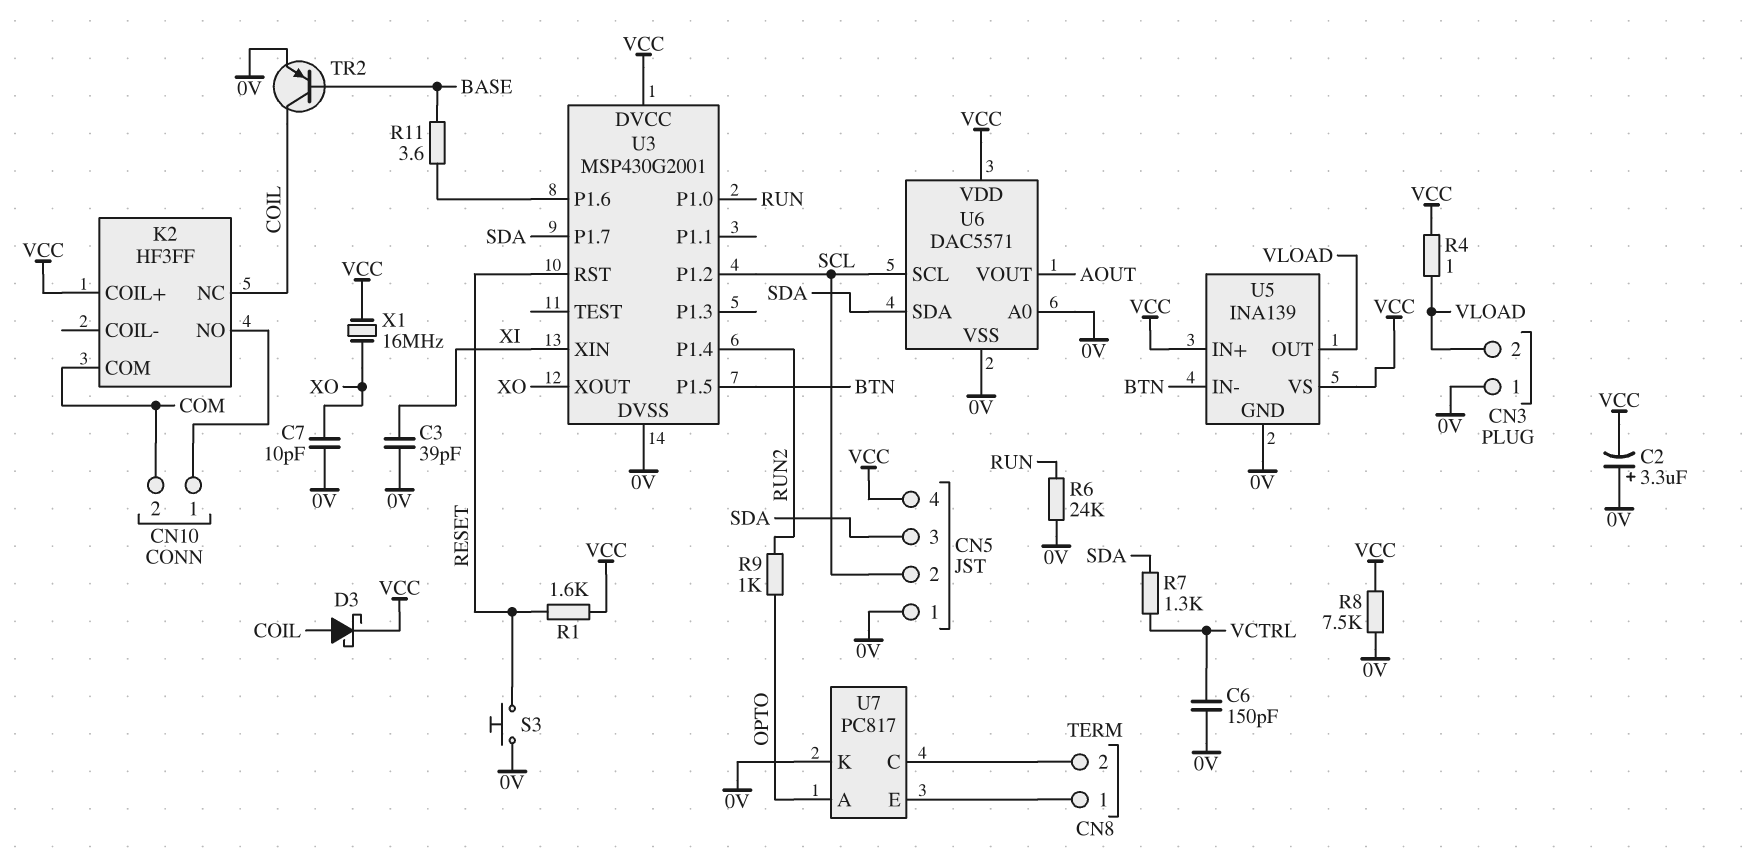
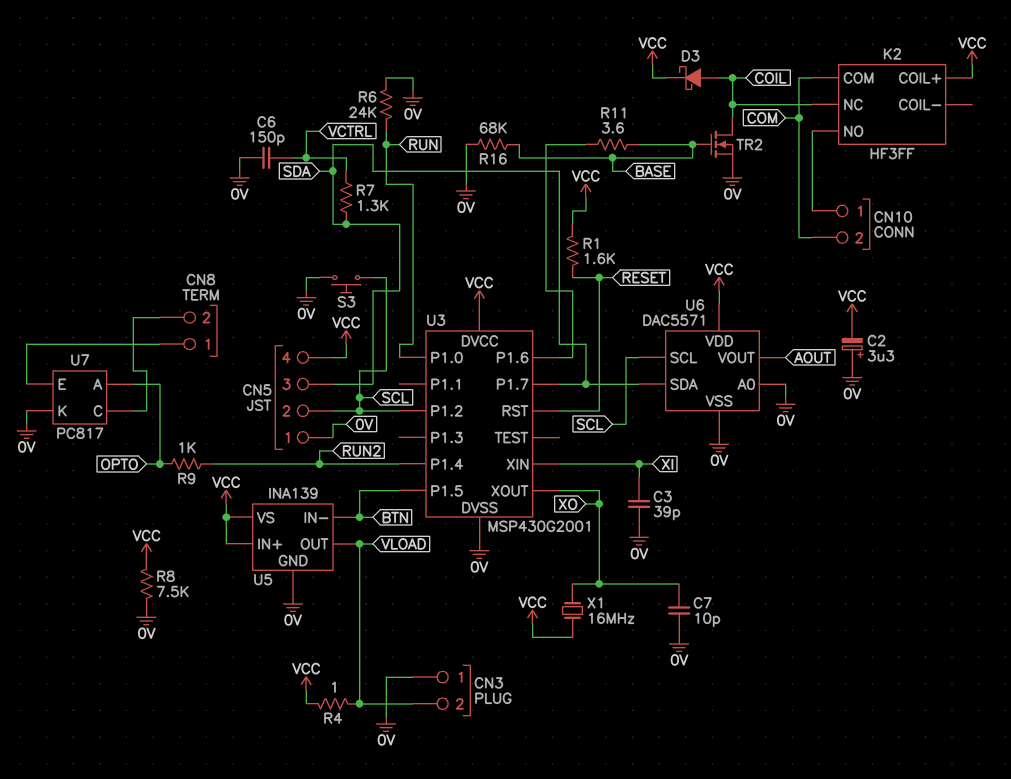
R16: none -> 68k (0V, BASE)
S3: button (0V, RESET) -> button (0V, SCL)
TR2: PNP (B BASE, C COIL, E 0V) -> NMOS (G BASE, D COIL, S 0V)

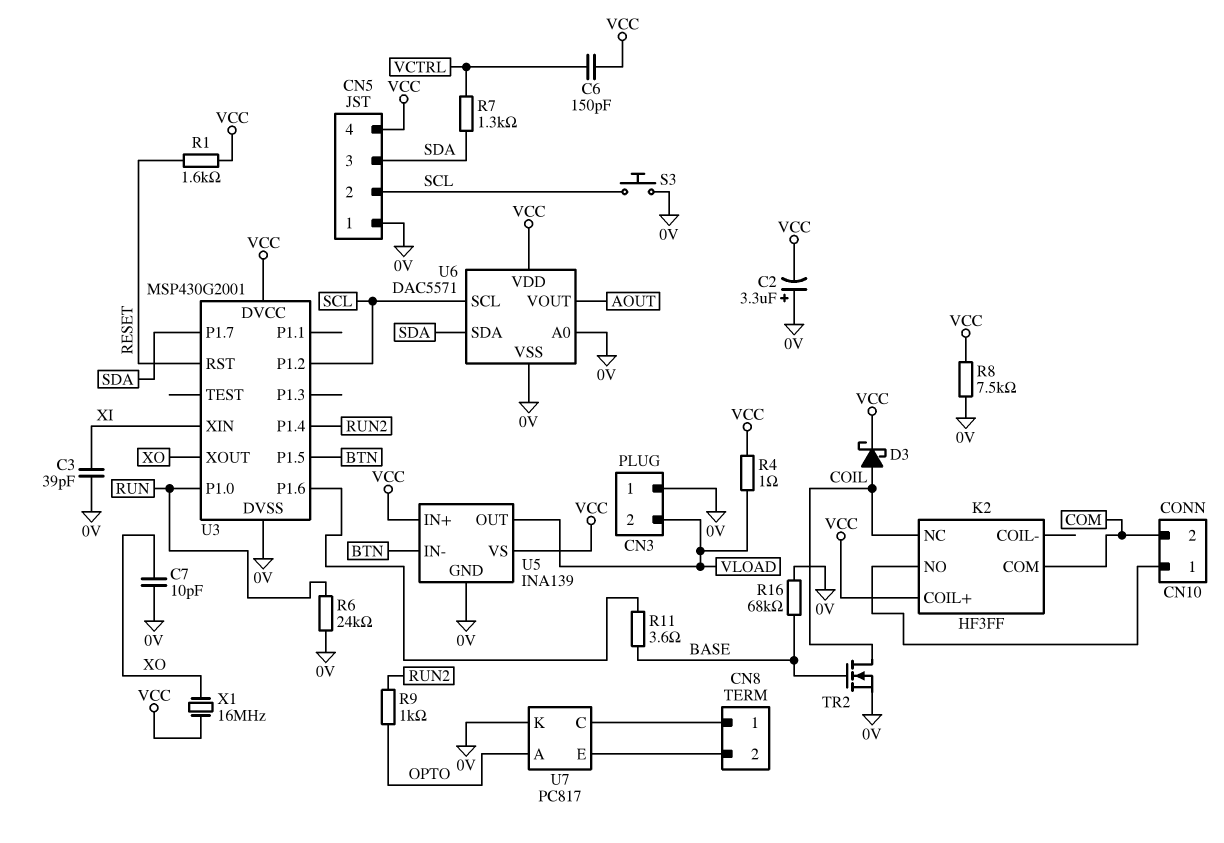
C6: 150pF (0V, VCTRL) -> 150pF (VCC, VCTRL)
U7 pin C: CN8/2 -> CN8/1
U7 pin E: CN8/1 -> CN8/2

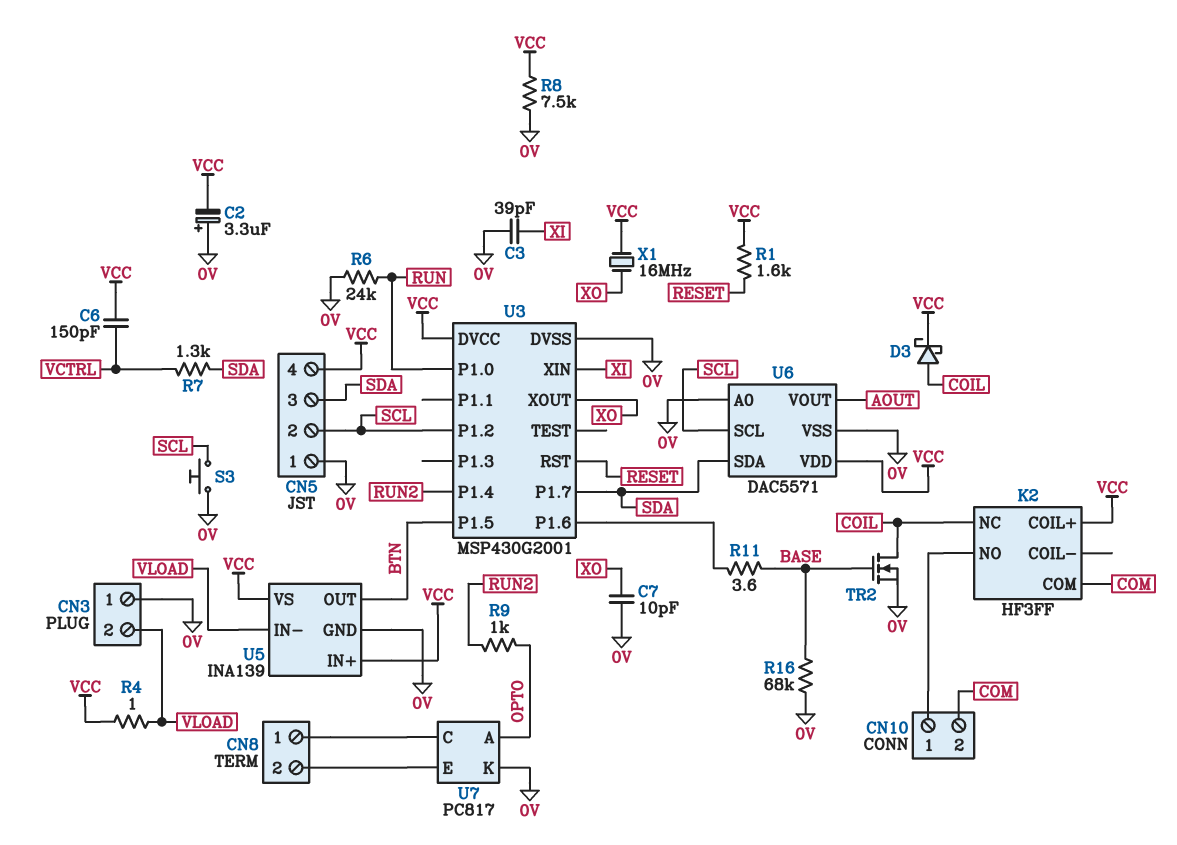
U5 pin IN-: BTN -> VLOAD
U5 pin OUT: VLOAD -> BTN

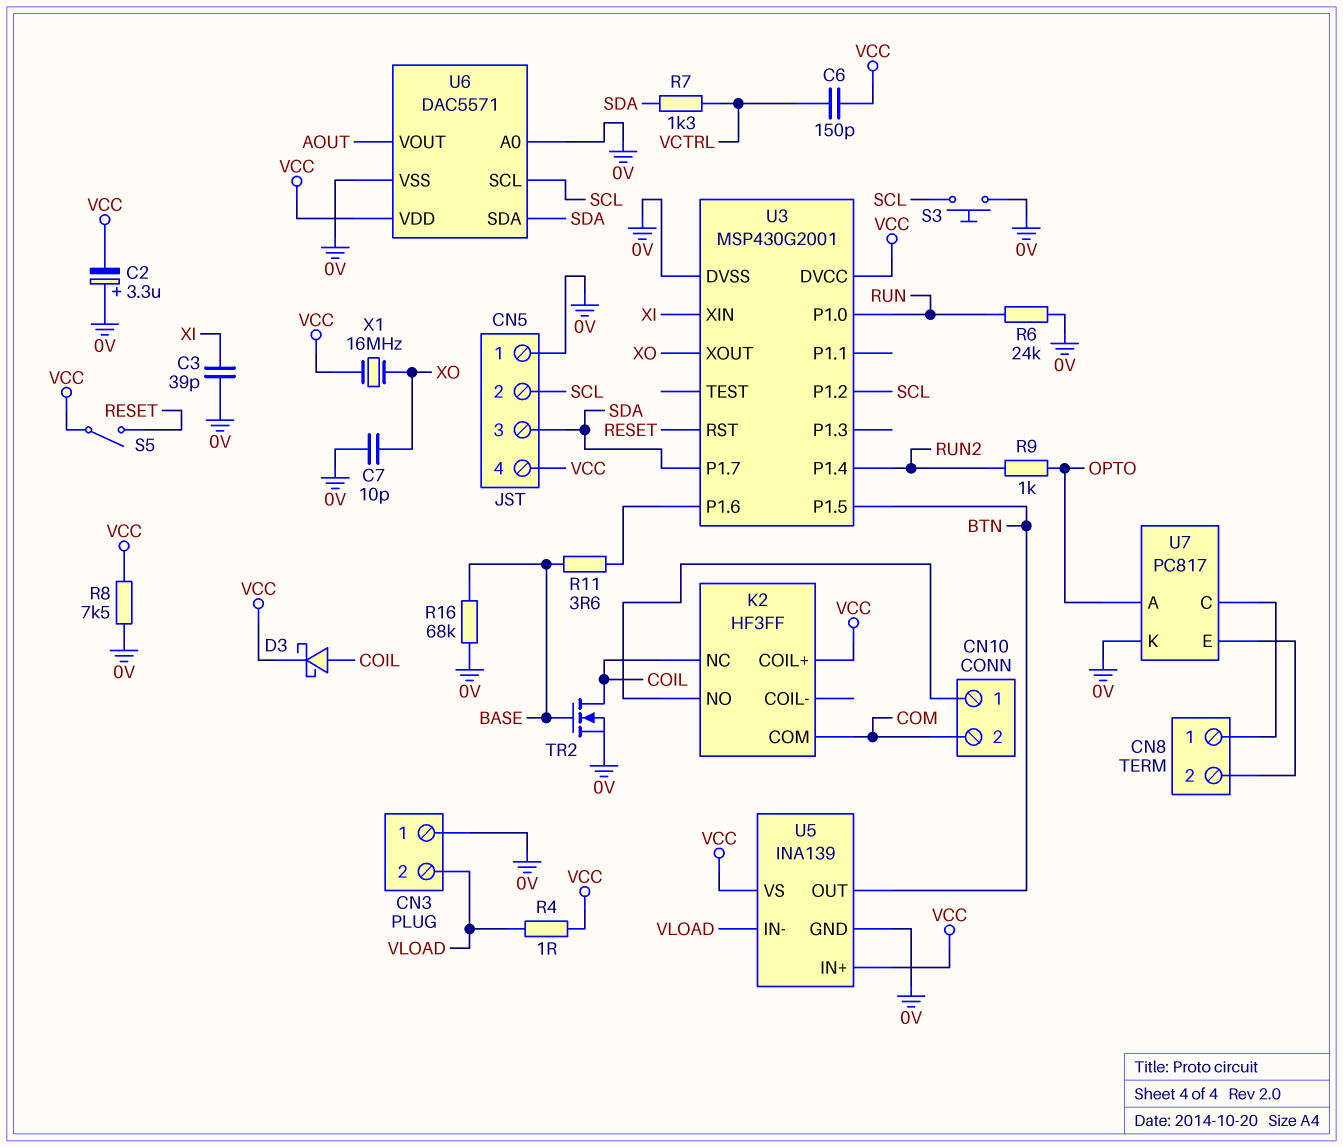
R1: 1.6k (RESET, VCC) -> none
S5: none -> switch (RESET, VCC)

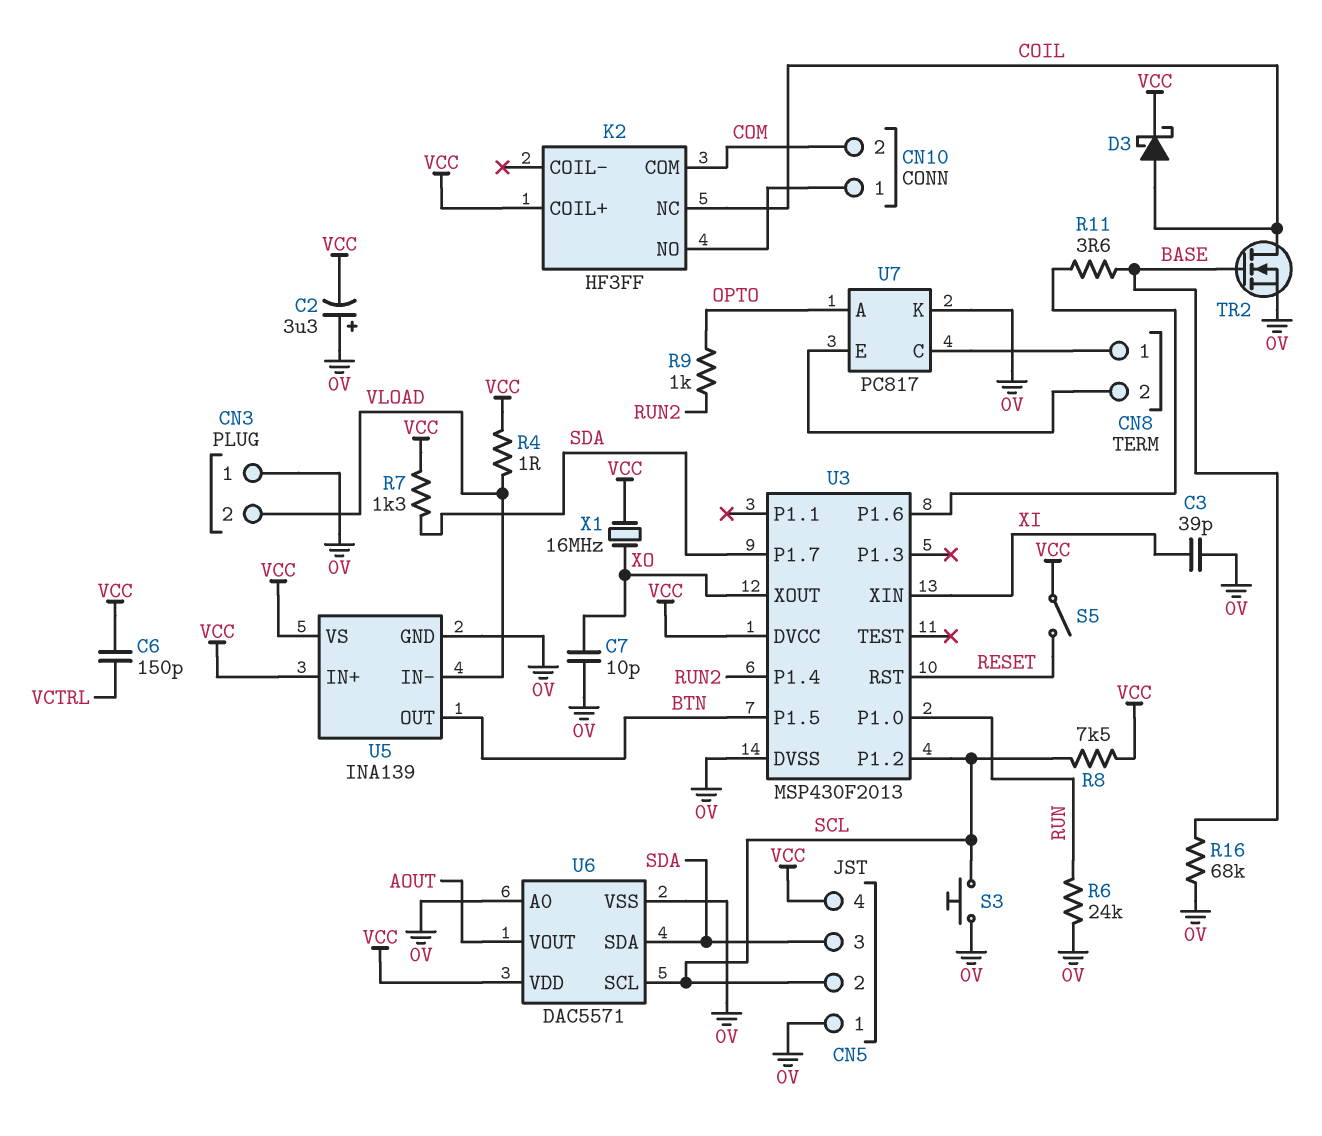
R7: 1.3k (SDA, VCTRL) -> 1.3k (SDA, VCC)
R8: 7.5k (0V, VCC) -> 7.5k (SCL, VCC)
U3: MSP430G2001 -> MSP430F2013

